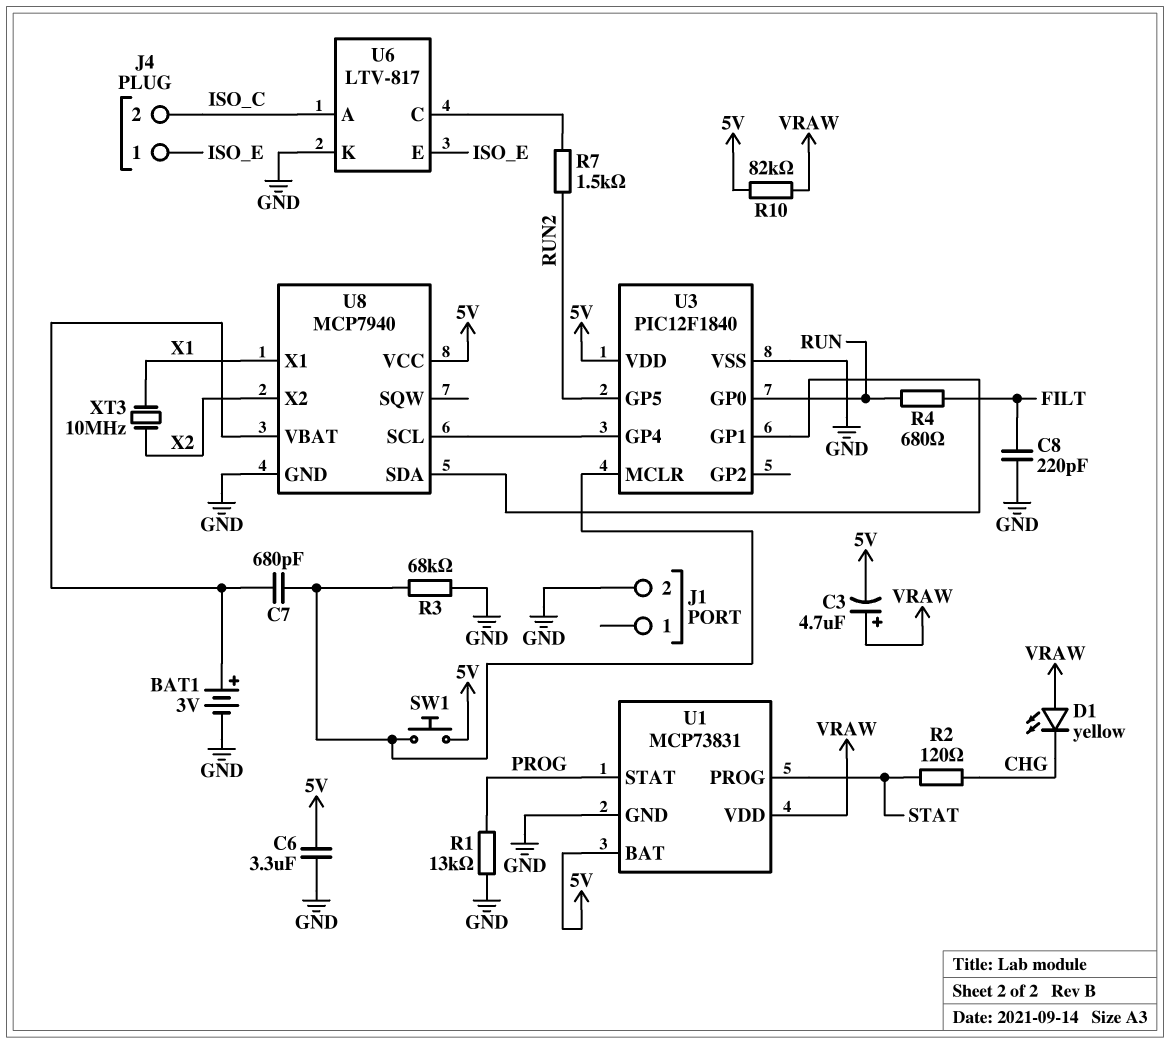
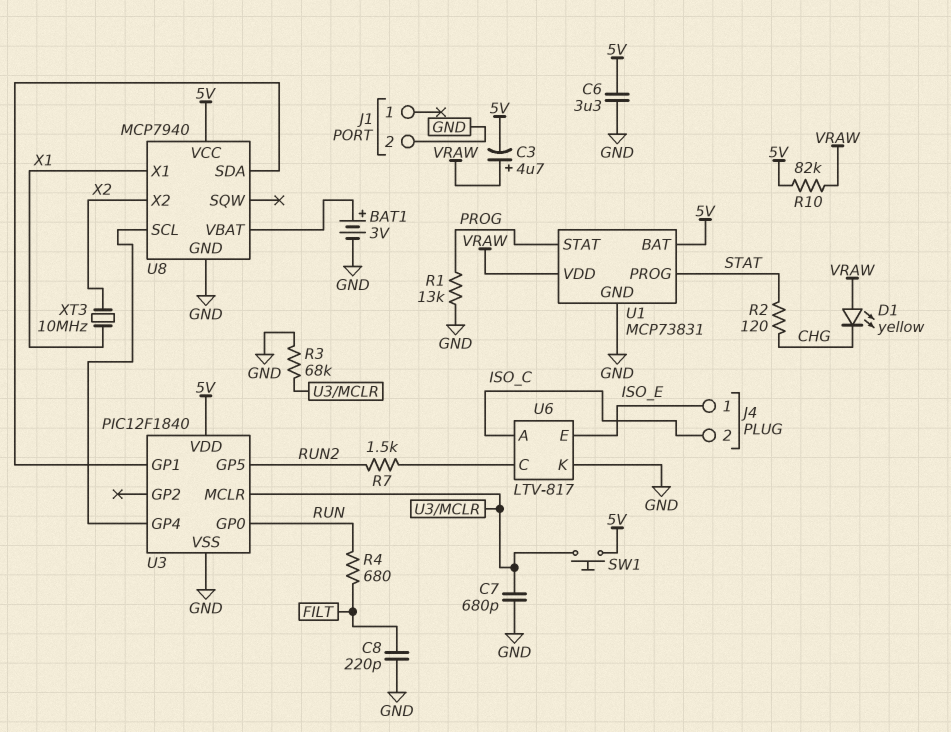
C7: 680pF (U3/MCLR, U8/VBAT) -> 680pF (GND, U3/MCLR)

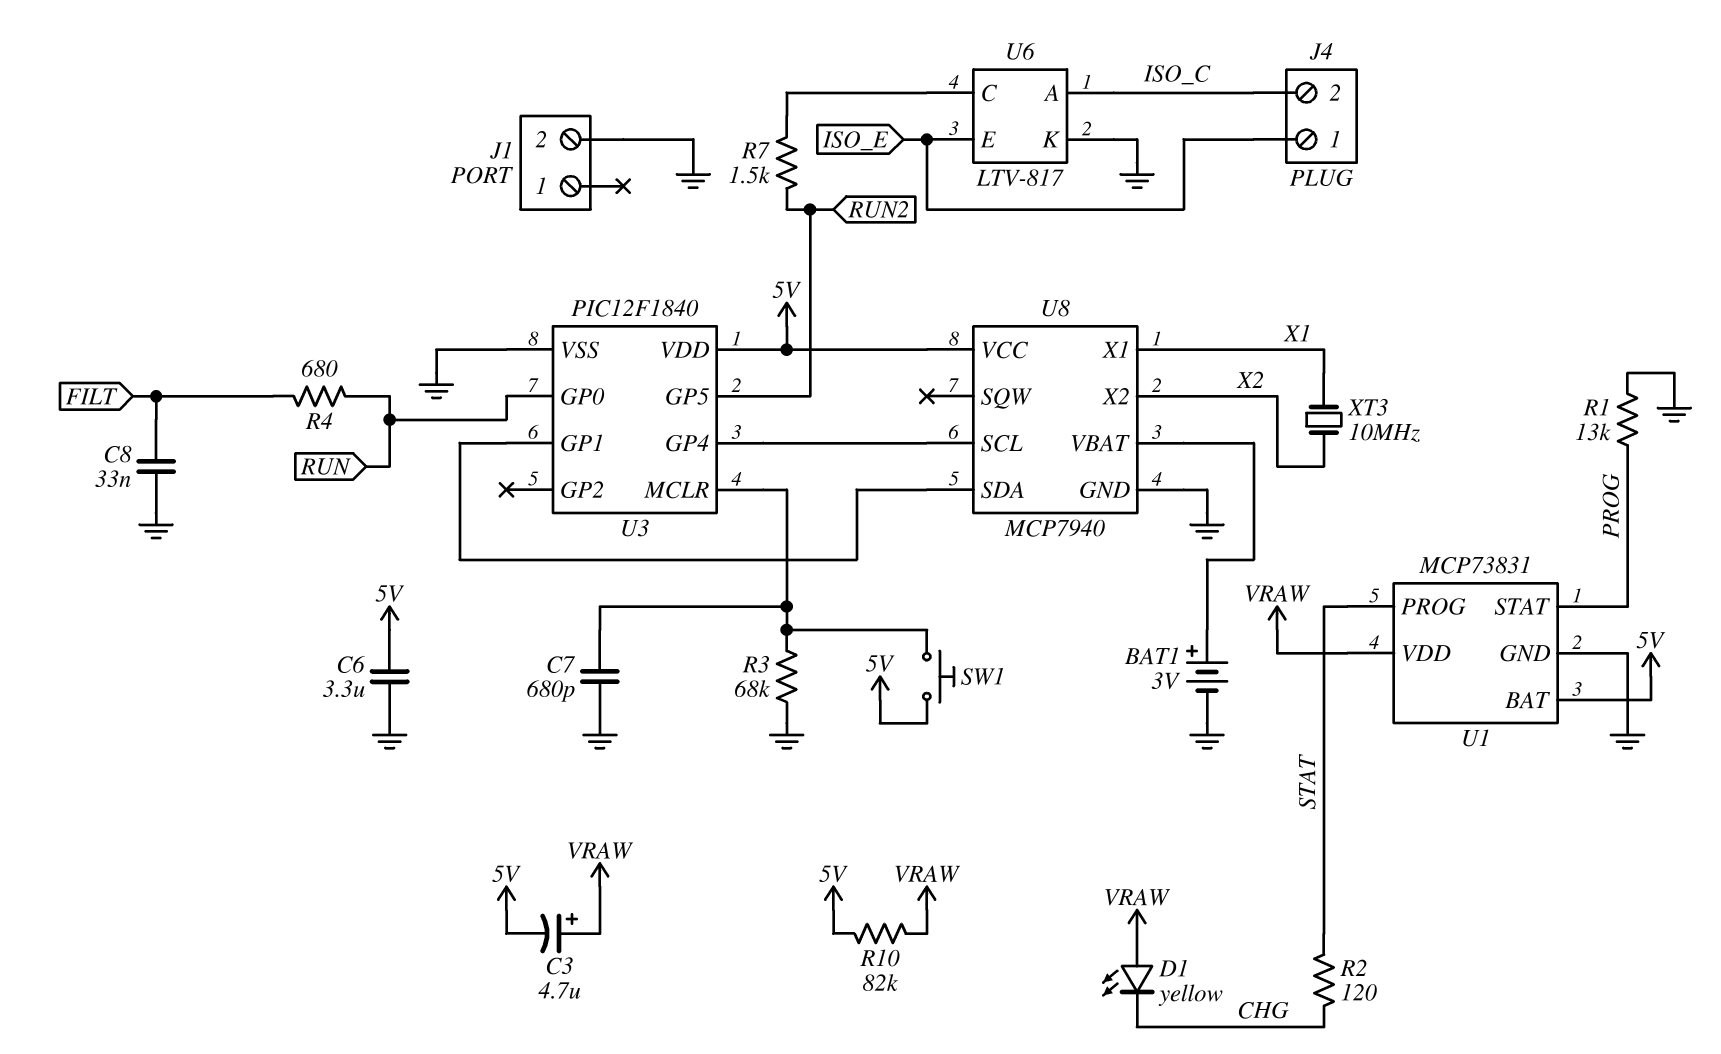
C8: 220pF (FILT, GND) -> 33nF (FILT, GND)

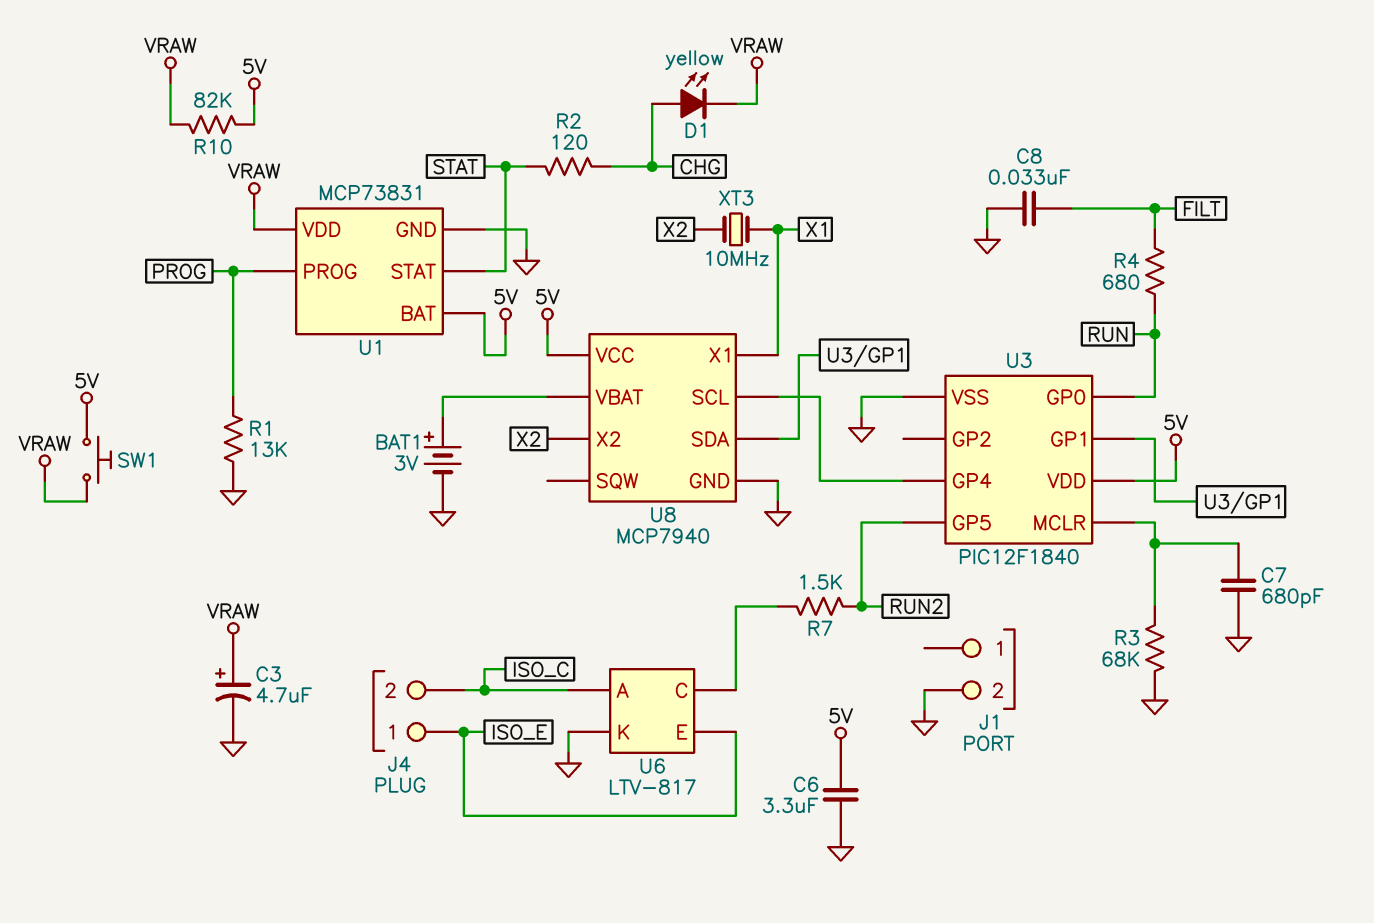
C3: 4.7uF (plus VRAW, minus 5V) -> 4.7uF (plus VRAW, minus GND)
D1: LED yellow (A VRAW, K CHG) -> LED yellow (A CHG, K VRAW)
SW1: button (5V, U3/MCLR) -> button (5V, VRAW)
U1 pin PROG: STAT -> PROG
U1 pin STAT: PROG -> STAT

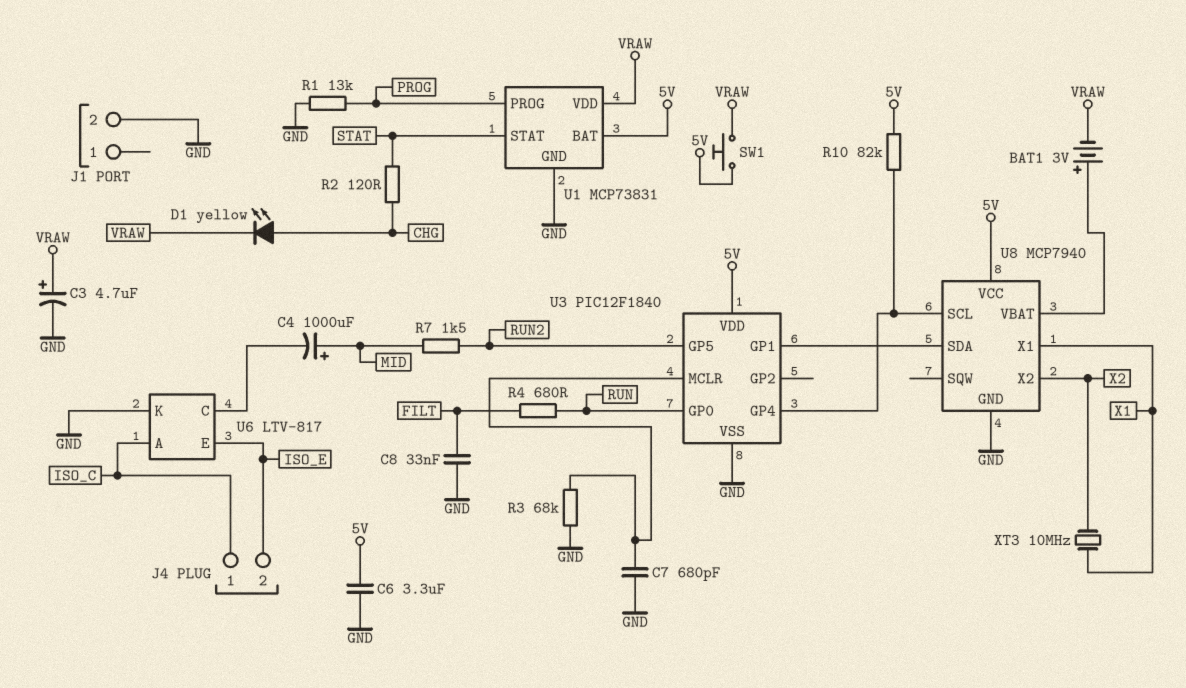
BAT1: 3V (plus U8/VBAT, minus GND) -> 3V (plus U8/VBAT, minus VRAW)
C4: none -> 1000uF (plus MID, minus U6/C)
J4 pin 1: ISO_E -> ISO_C
J4 pin 2: ISO_C -> ISO_E
R7: 1.5k (RUN2, U6/C) -> 1.5k (MID, RUN2)
R10: 82k (5V, VRAW) -> 82k (5V, U3/GP4)

